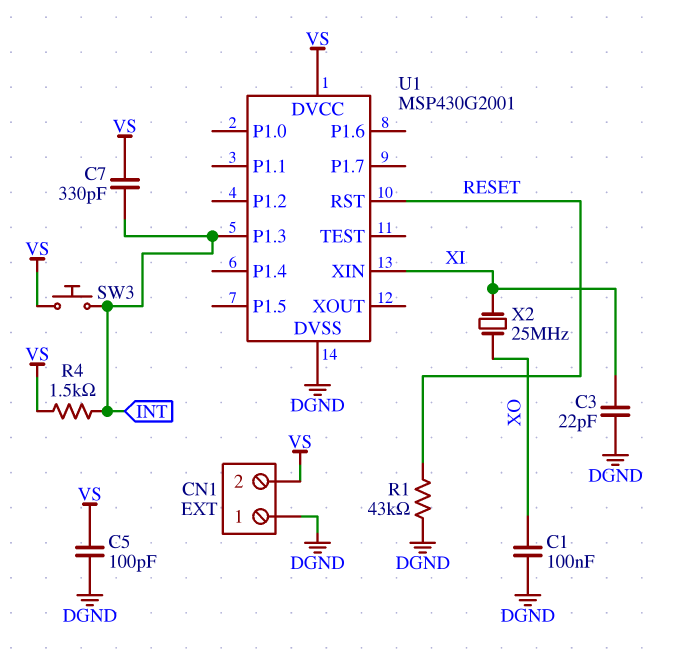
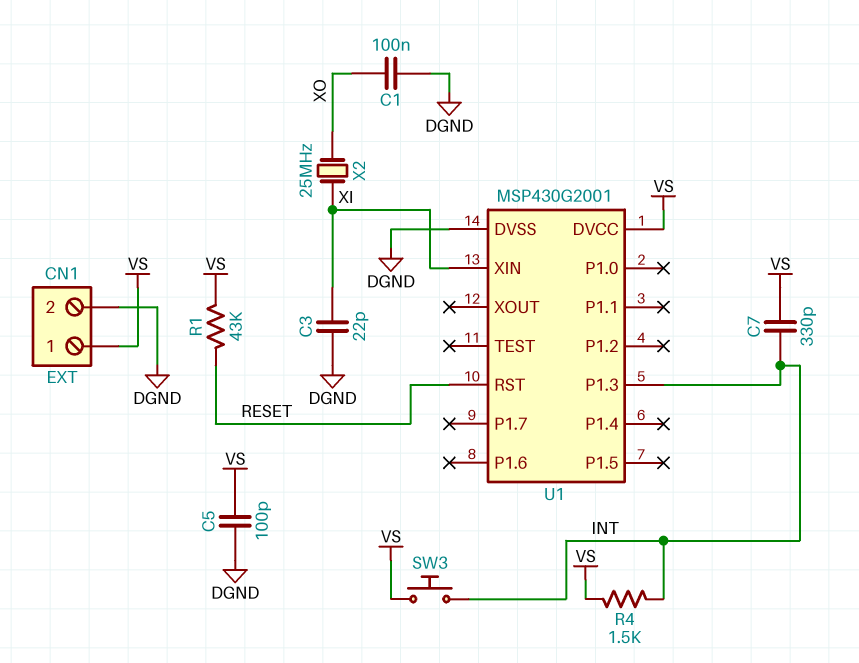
CN1 pin 1: DGND -> VS
CN1 pin 2: VS -> DGND
R1: 43k (DGND, RESET) -> 43k (RESET, VS)

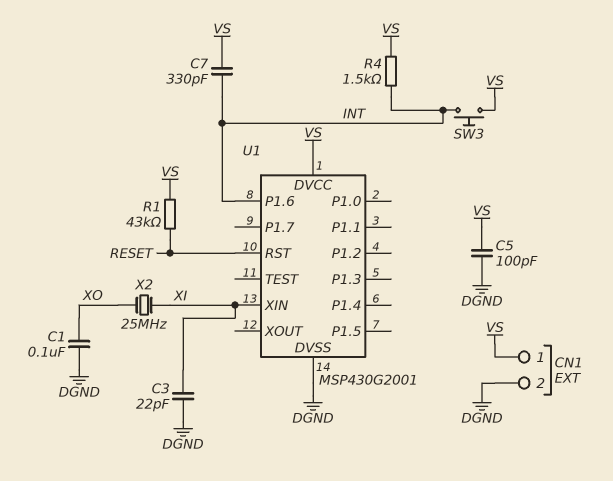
U1 pin P1.3: INT -> none
U1 pin P1.6: none -> INT

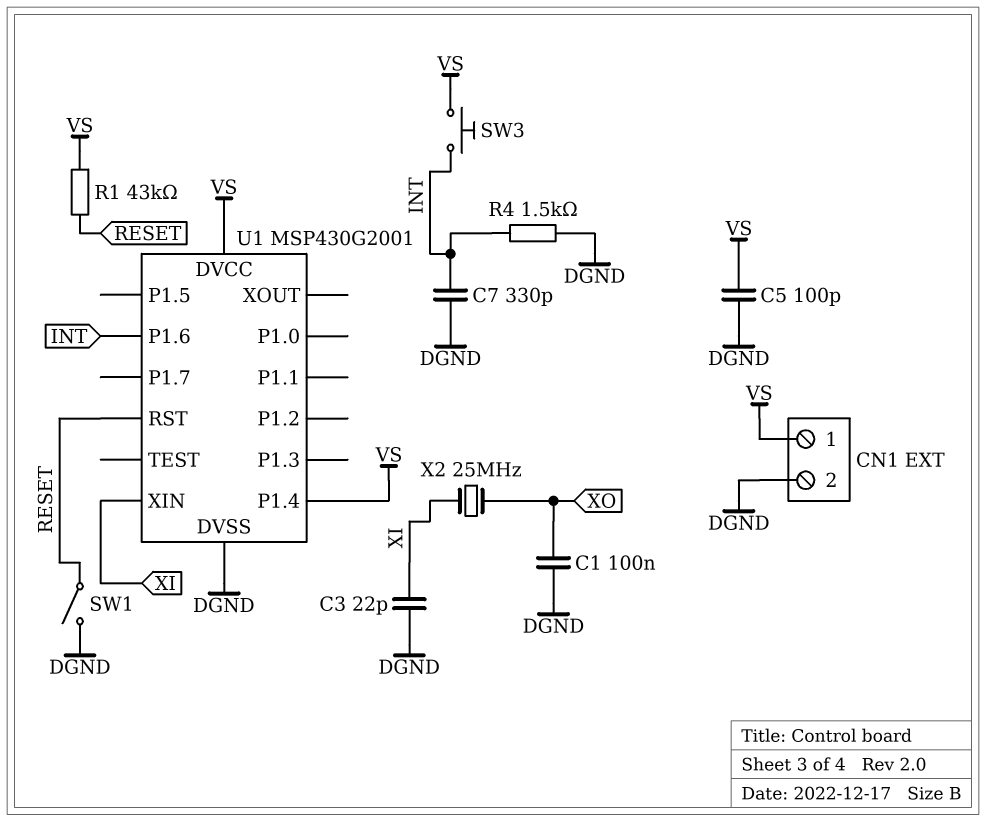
C7: 330pF (INT, VS) -> 330pF (DGND, INT)
R4: 1.5k (INT, VS) -> 1.5k (DGND, INT)
SW1: none -> switch (DGND, RESET)
U1 pin P1.4: none -> VS

